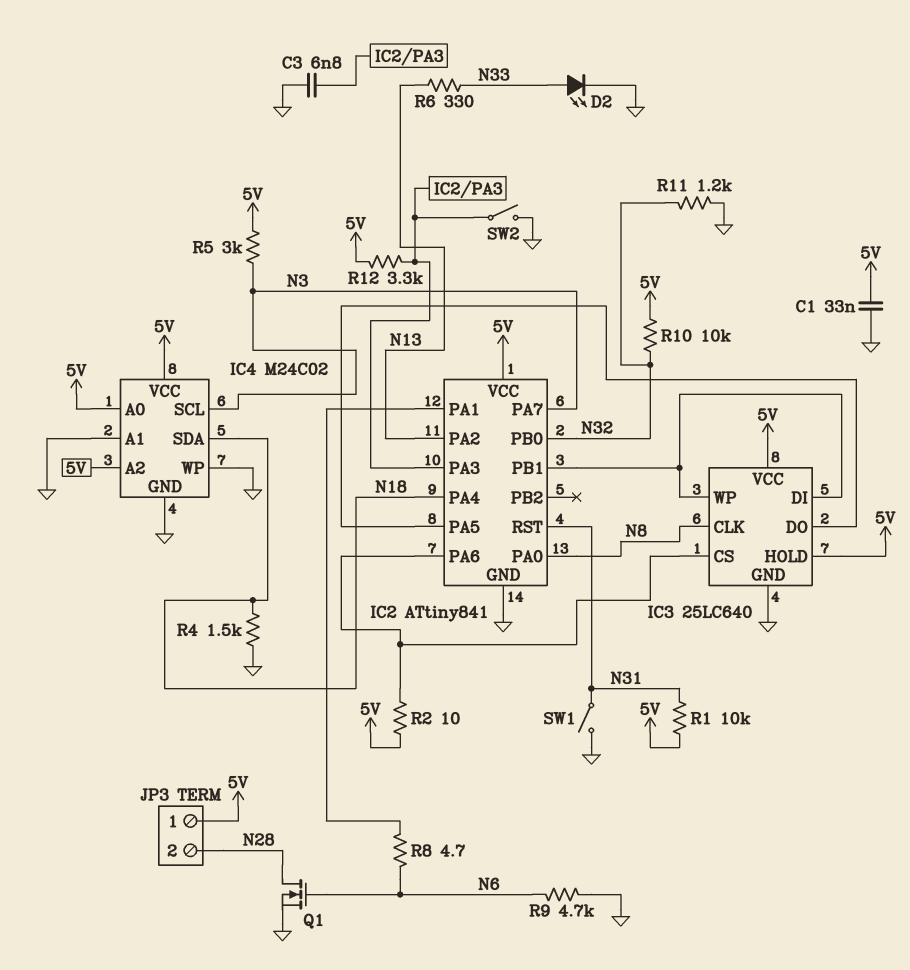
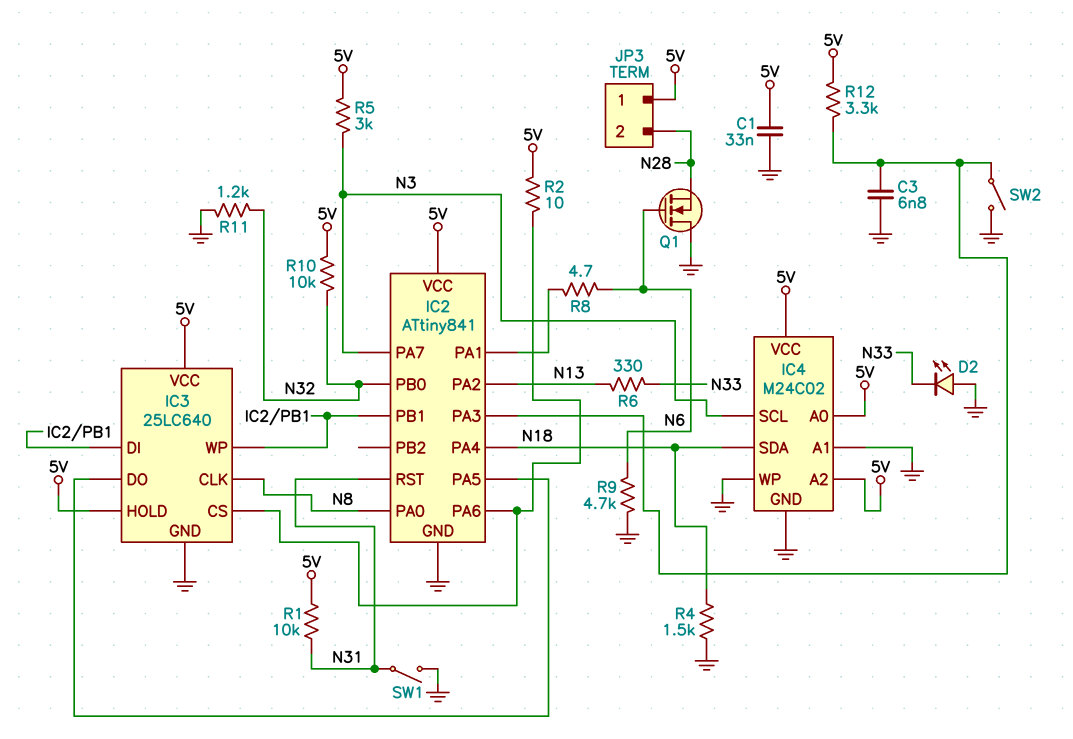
D2: LED (A N33, K GND) -> LED (A GND, K N33)
Q1: NMOS (G N6, D N28, S GND) -> NMOS (G N6, D GND, S N28)

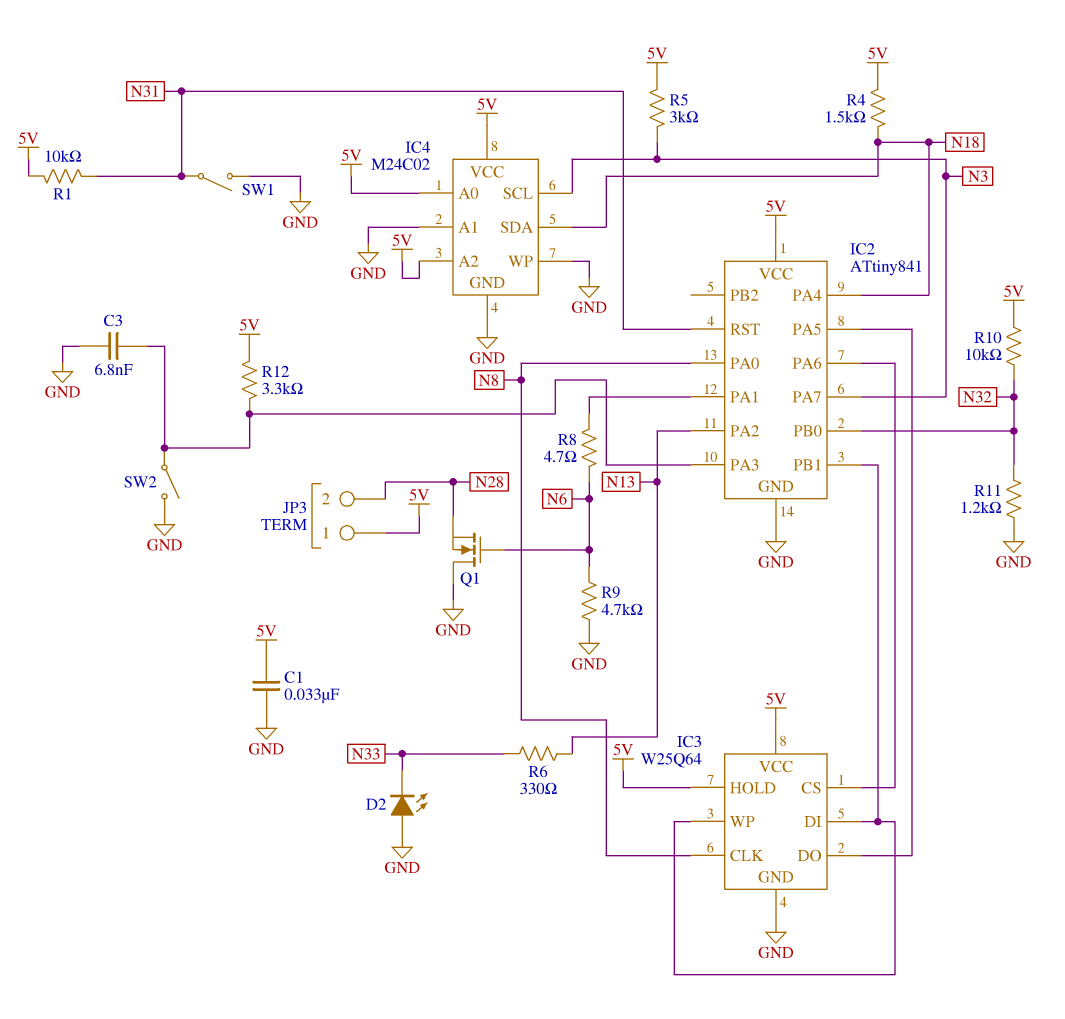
IC3: 25LC640 -> W25Q64
R2: 10 (5V, IC2/PA6) -> none
R4: 1.5k (GND, N18) -> 1.5k (5V, N18)

